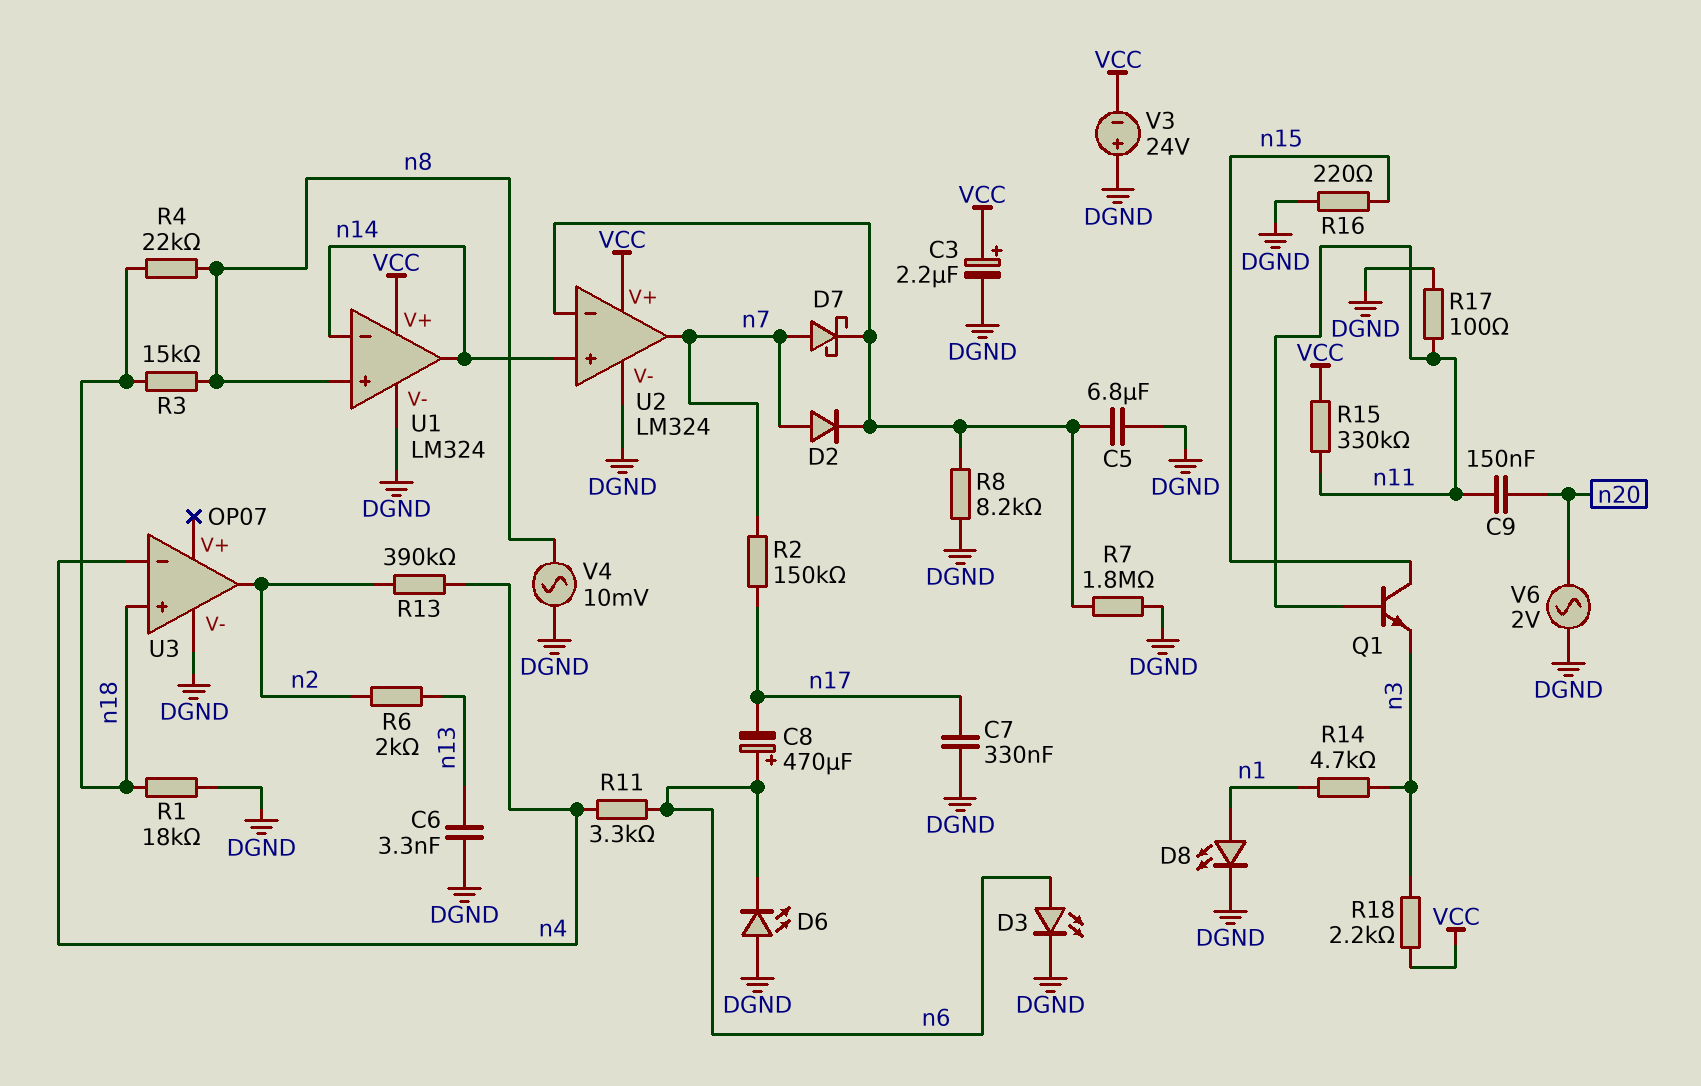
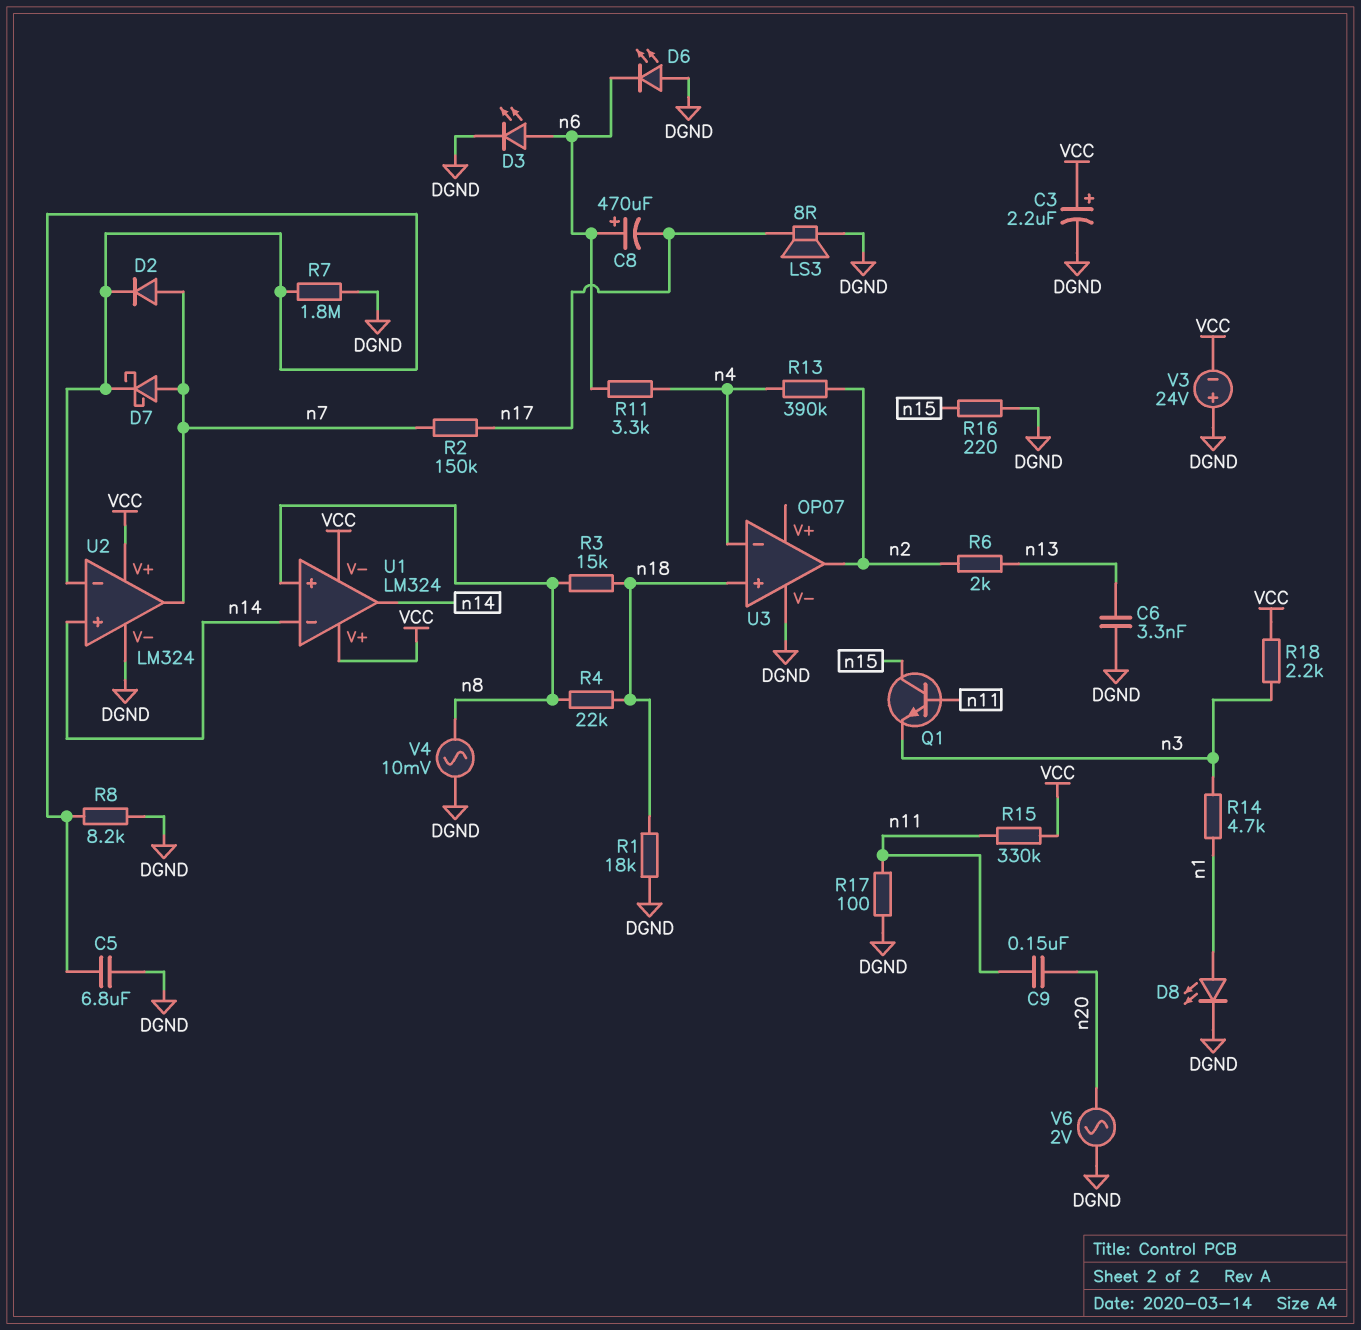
C7: 330nF (DGND, n17) -> none
LS3: none -> speaker 8R (DGND, n17)
U1 pin V-: DGND -> VCC

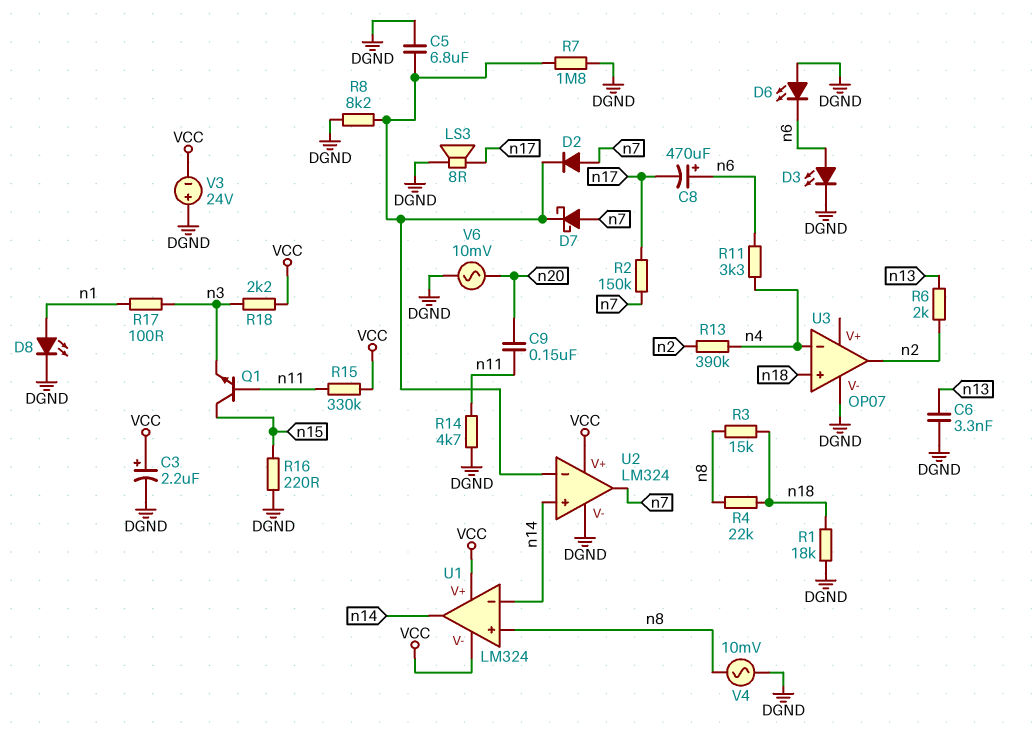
R14: 4.7k (n1, n3) -> 4.7k (DGND, n11)
R17: 100 (DGND, n11) -> 100 (n1, n3)
V6: AC 2V (DGND, n20) -> AC 10mV (DGND, n20)

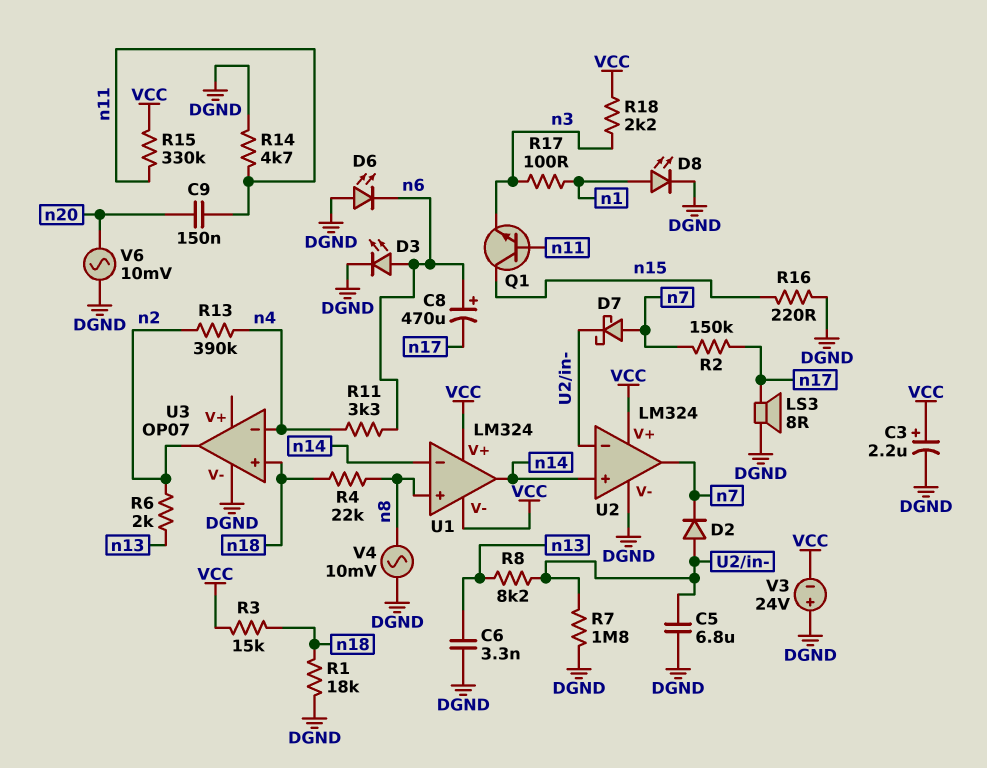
D2: diode (A n7, K U2/in-) -> diode (A U2/in-, K n7)
R3: 15k (n8, n18) -> 15k (VCC, n18)
R8: 8.2k (DGND, U2/in-) -> 8.2k (U2/in-, n13)

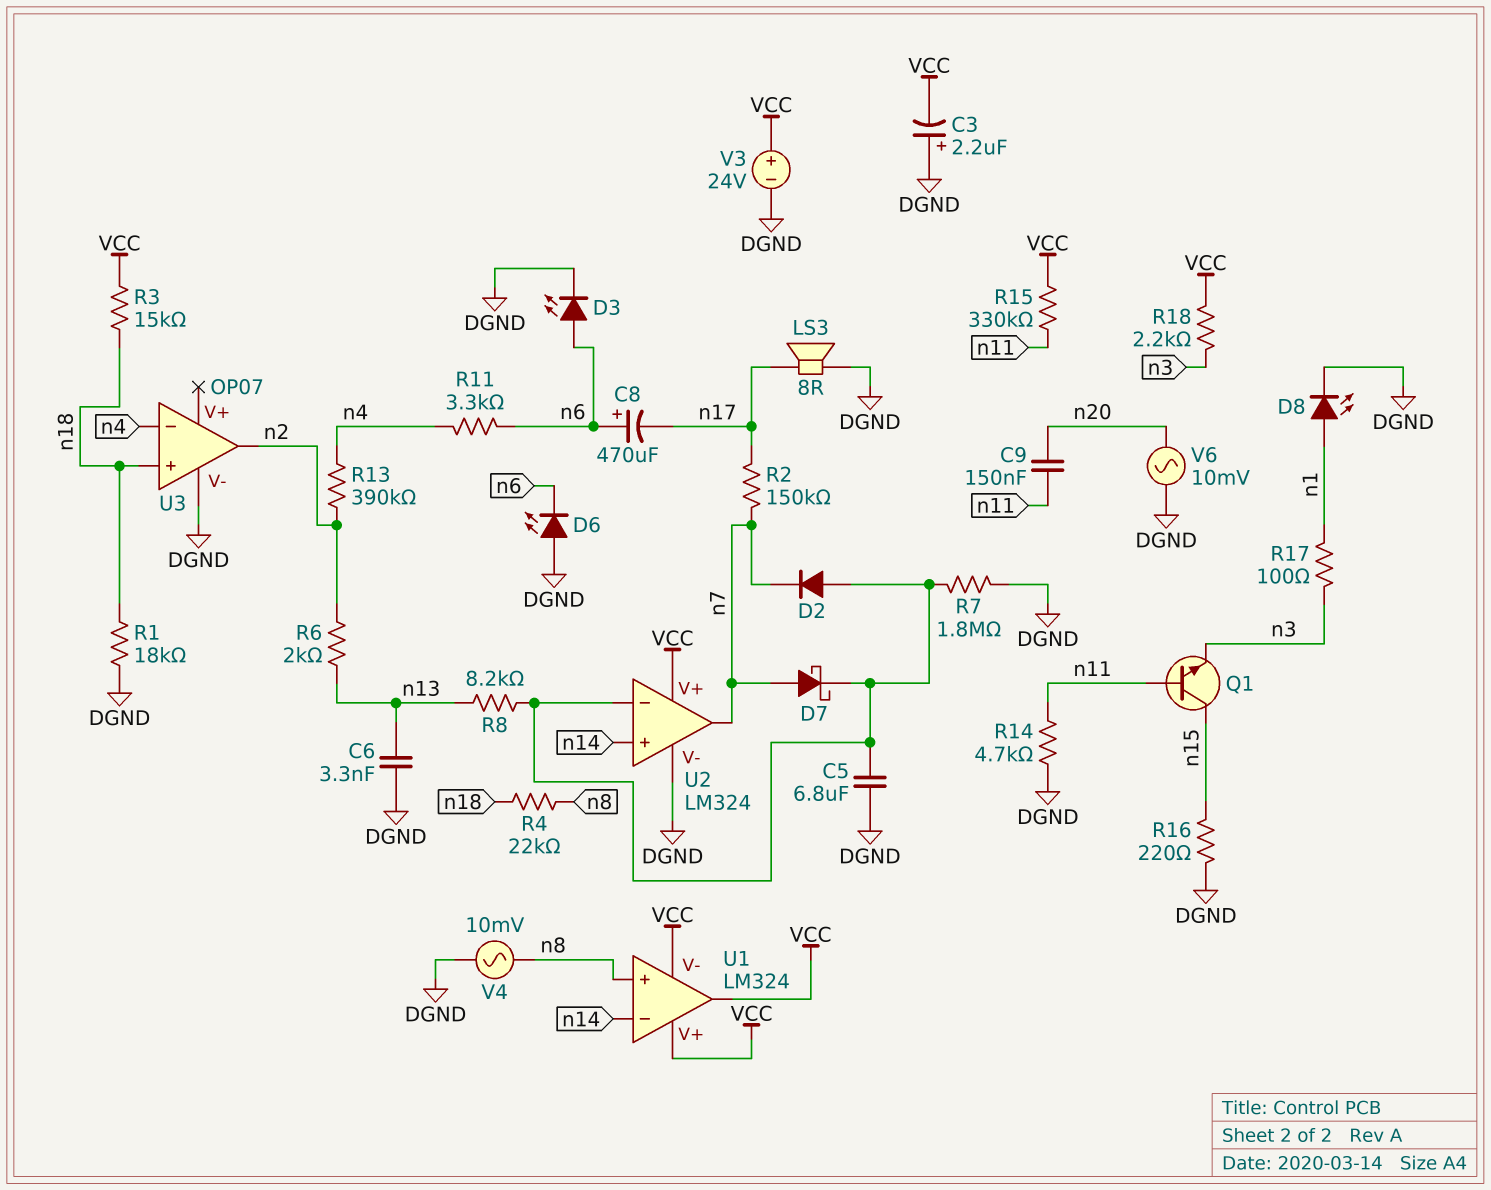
C3: 2.2uF (plus VCC, minus DGND) -> 2.2uF (plus DGND, minus VCC)
U1 pin out: n14 -> VCC
V3: 24V (plus DGND, minus VCC) -> 24V (plus VCC, minus DGND)

